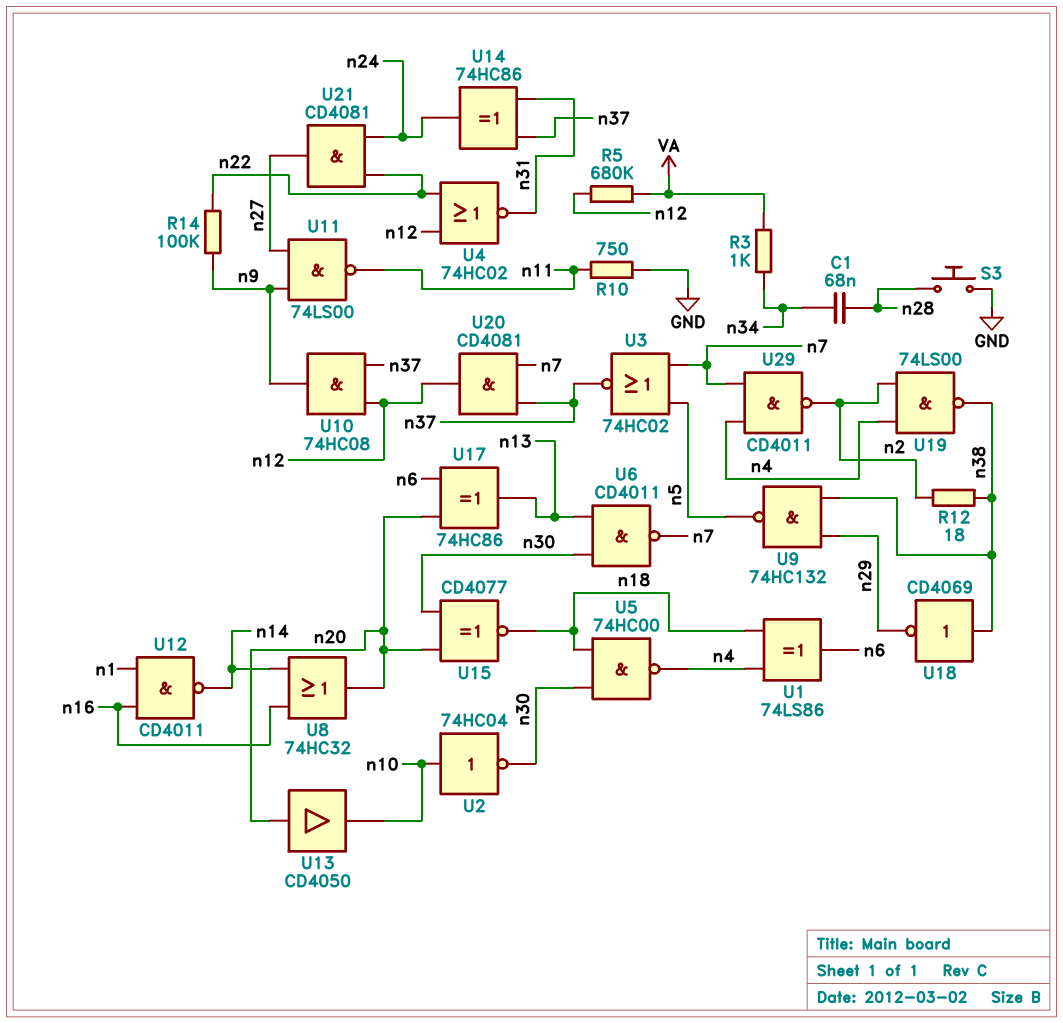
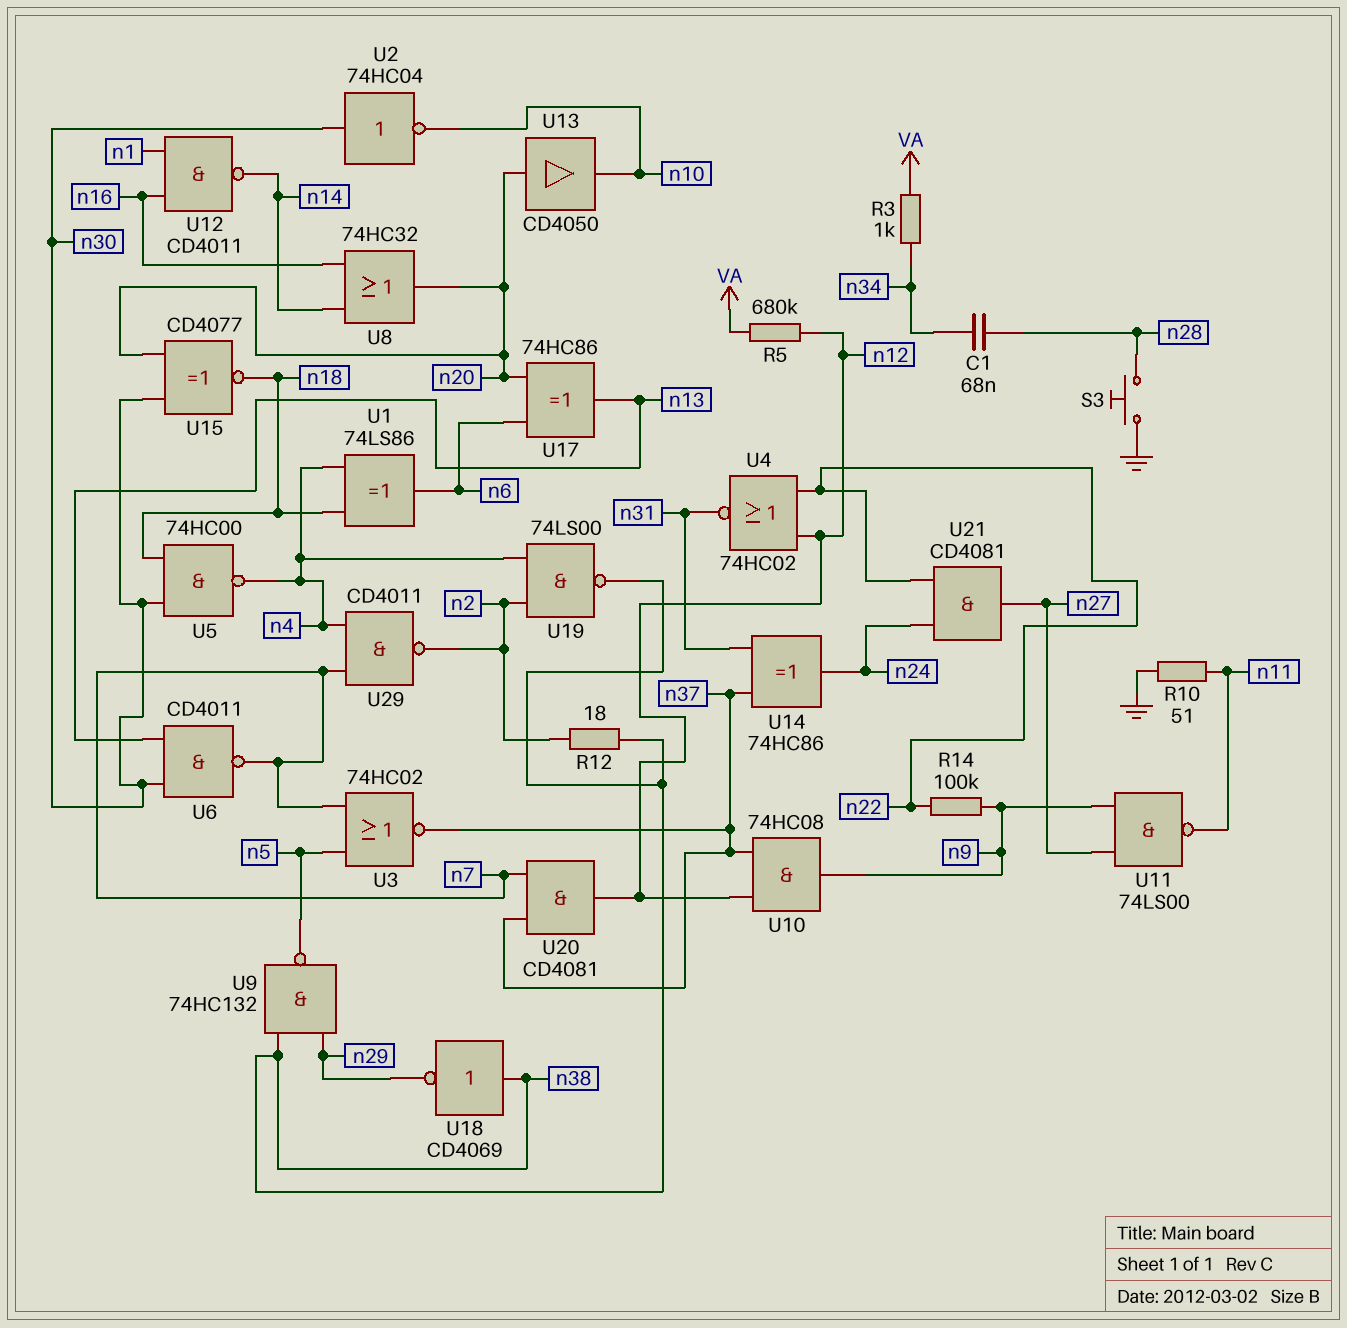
R10: 750 (GND, n11) -> 51 (GND, n11)
U2: NOT 74HC04 (in n10, out n30) -> NOT 74HC04 (in n30, out n10)

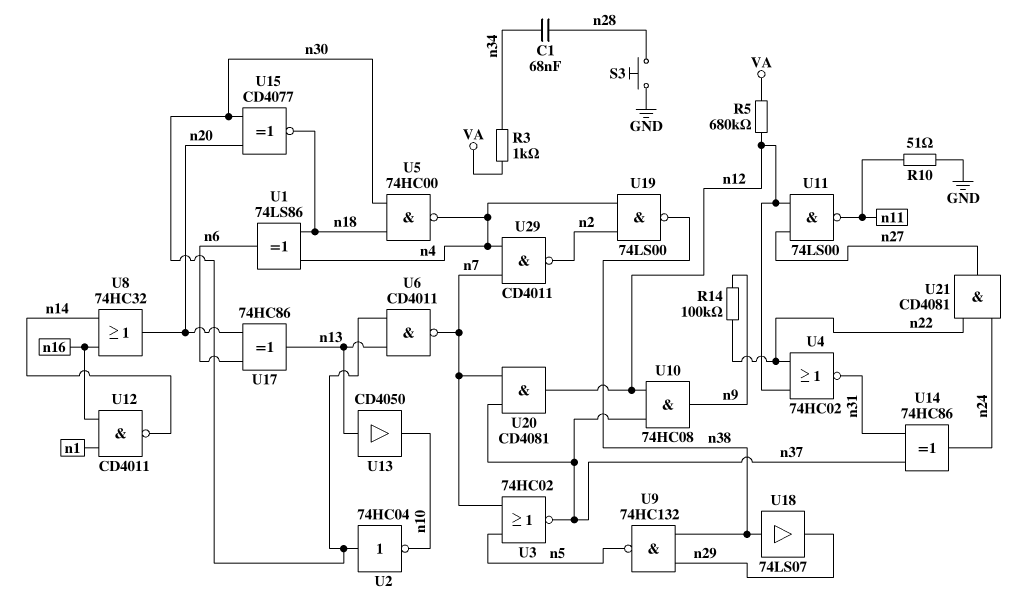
R12: 18 (n2, n38) -> none
U11: NAND 74LS00 (in n9, in n27, out n11) -> NAND 74LS00 (in n12, in n27, out n11)
U13: buffer CD4050 (in n20, out n10) -> buffer CD4050 (in n13, out n10)
U18: NOT CD4069 (in n38, out n29) -> buffer 74LS07 (in n38, out n29)

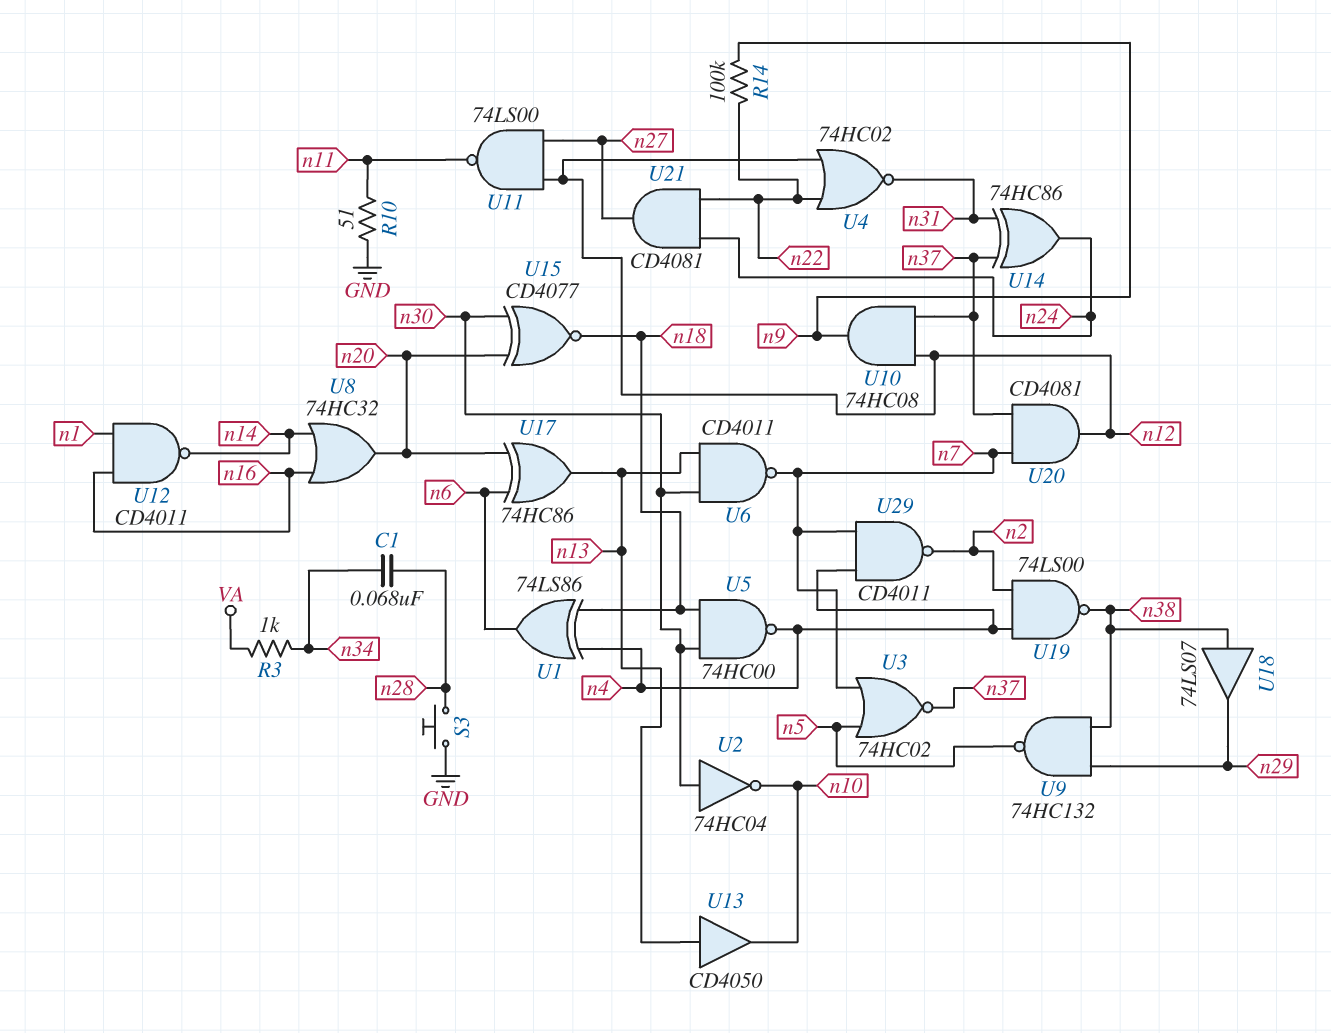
R5: 680k (VA, n12) -> none

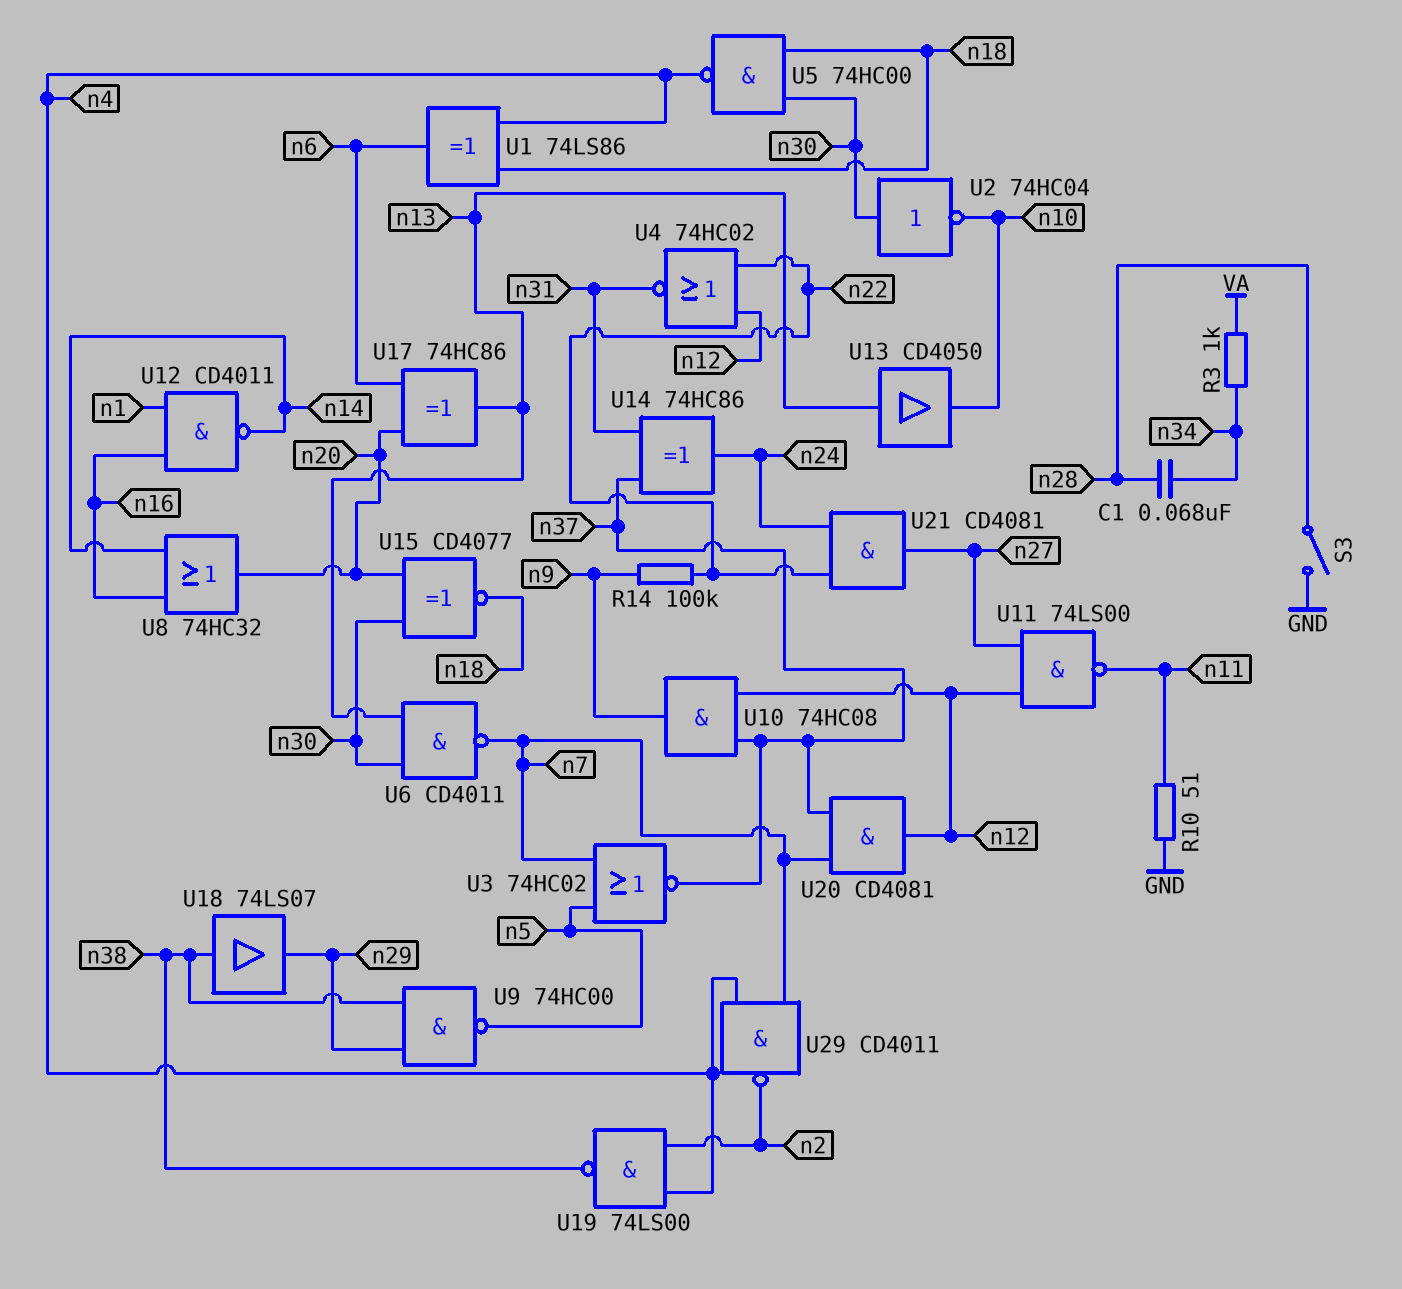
S3: button (GND, n28) -> switch (GND, n28)
U9: NAND 74HC132 (in n29, in n38, out n5) -> NAND 74HC00 (in n29, in n38, out n5)

